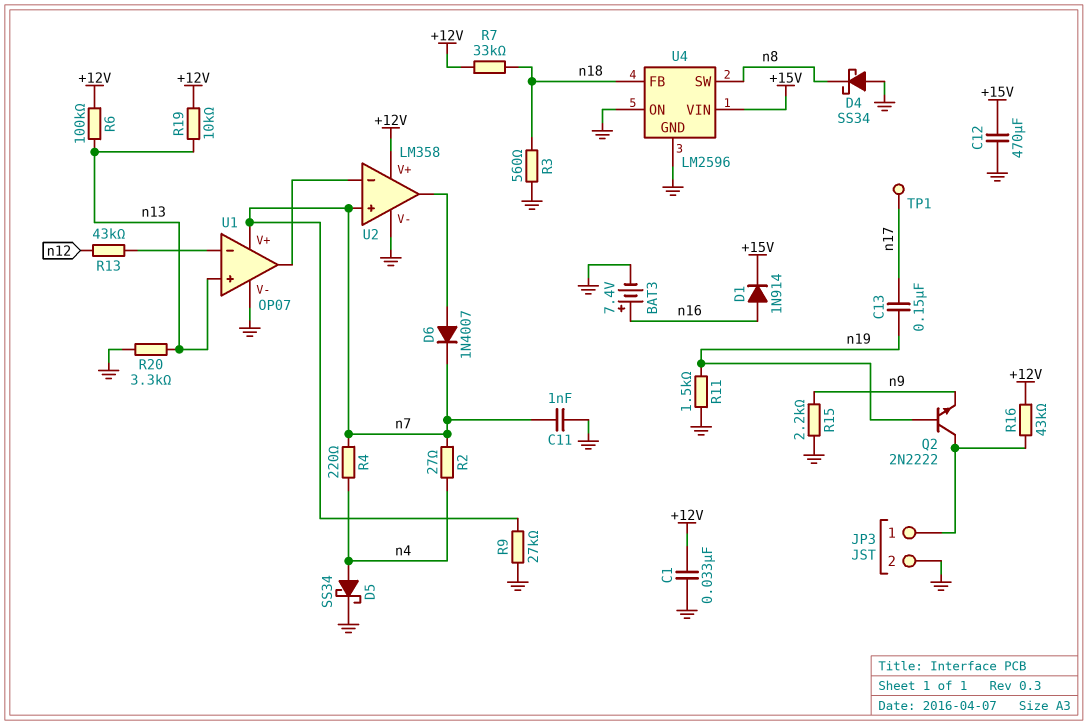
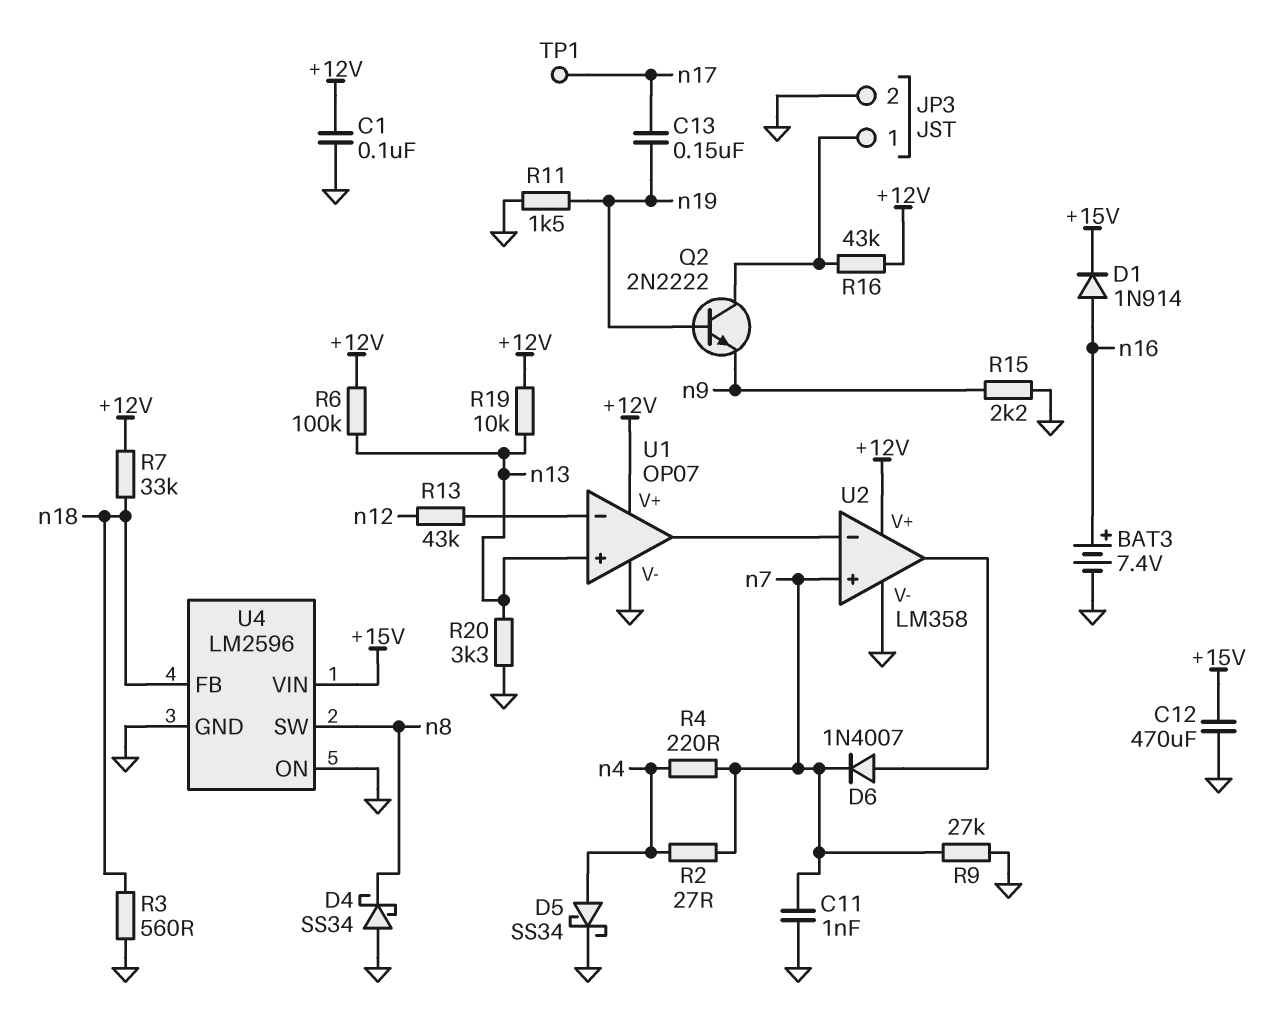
C1: 33nF (+12V, GND) -> 100nF (+12V, GND)
U1 pin V+: n7 -> +12V

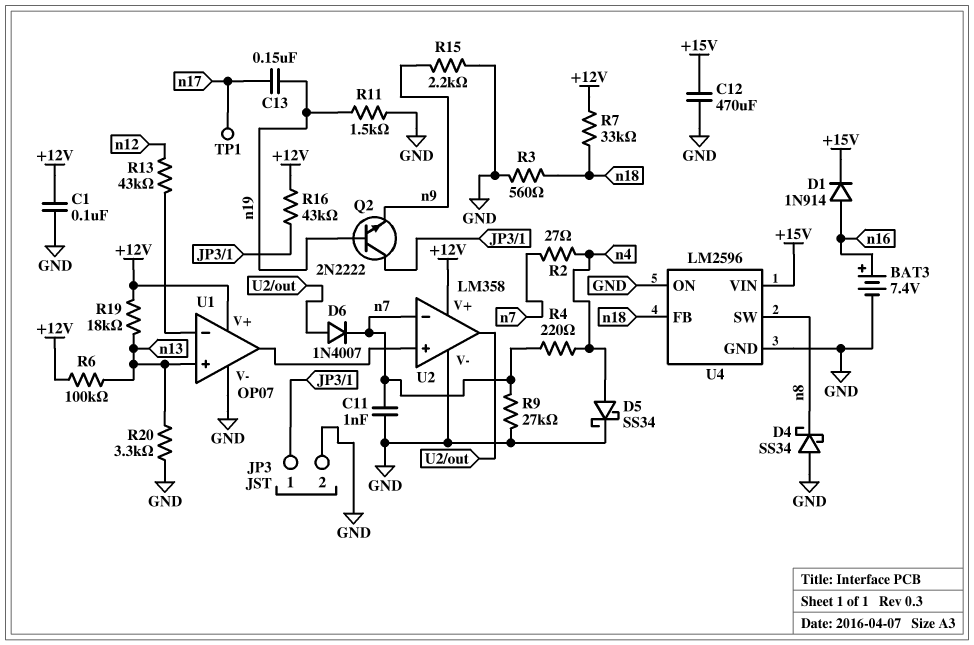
R19: 10k (+12V, n13) -> 18k (+12V, n13)
U2 pin in+: n7 -> U1/out
U2 pin in-: U1/out -> n7

